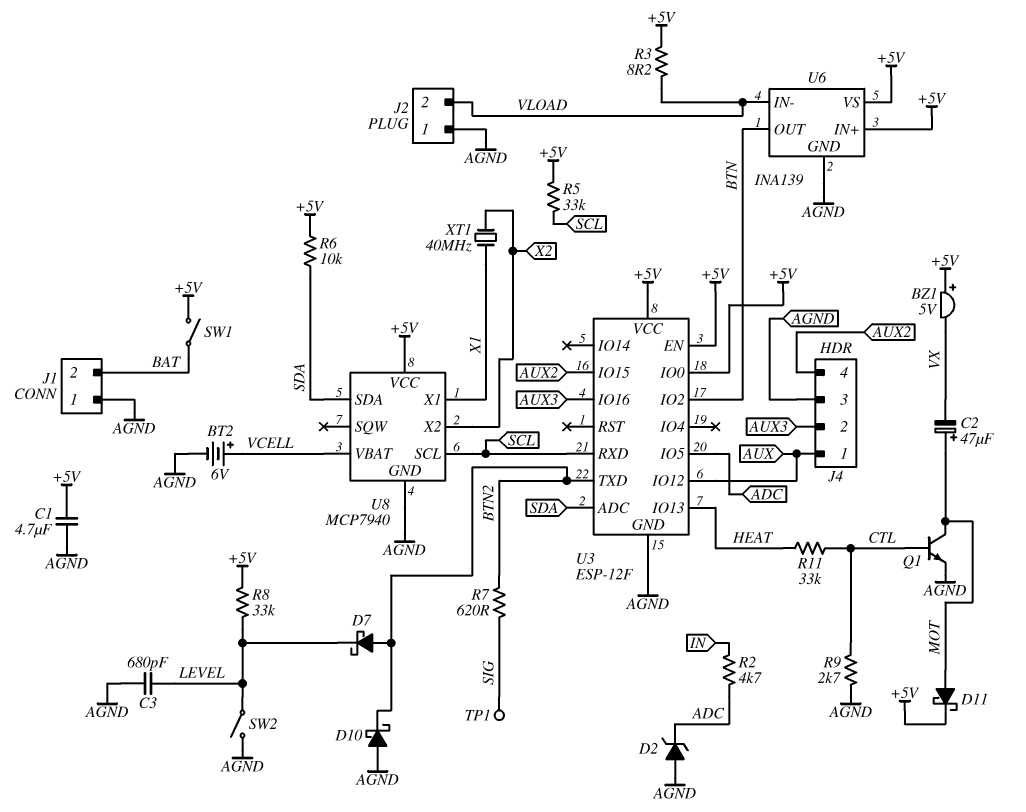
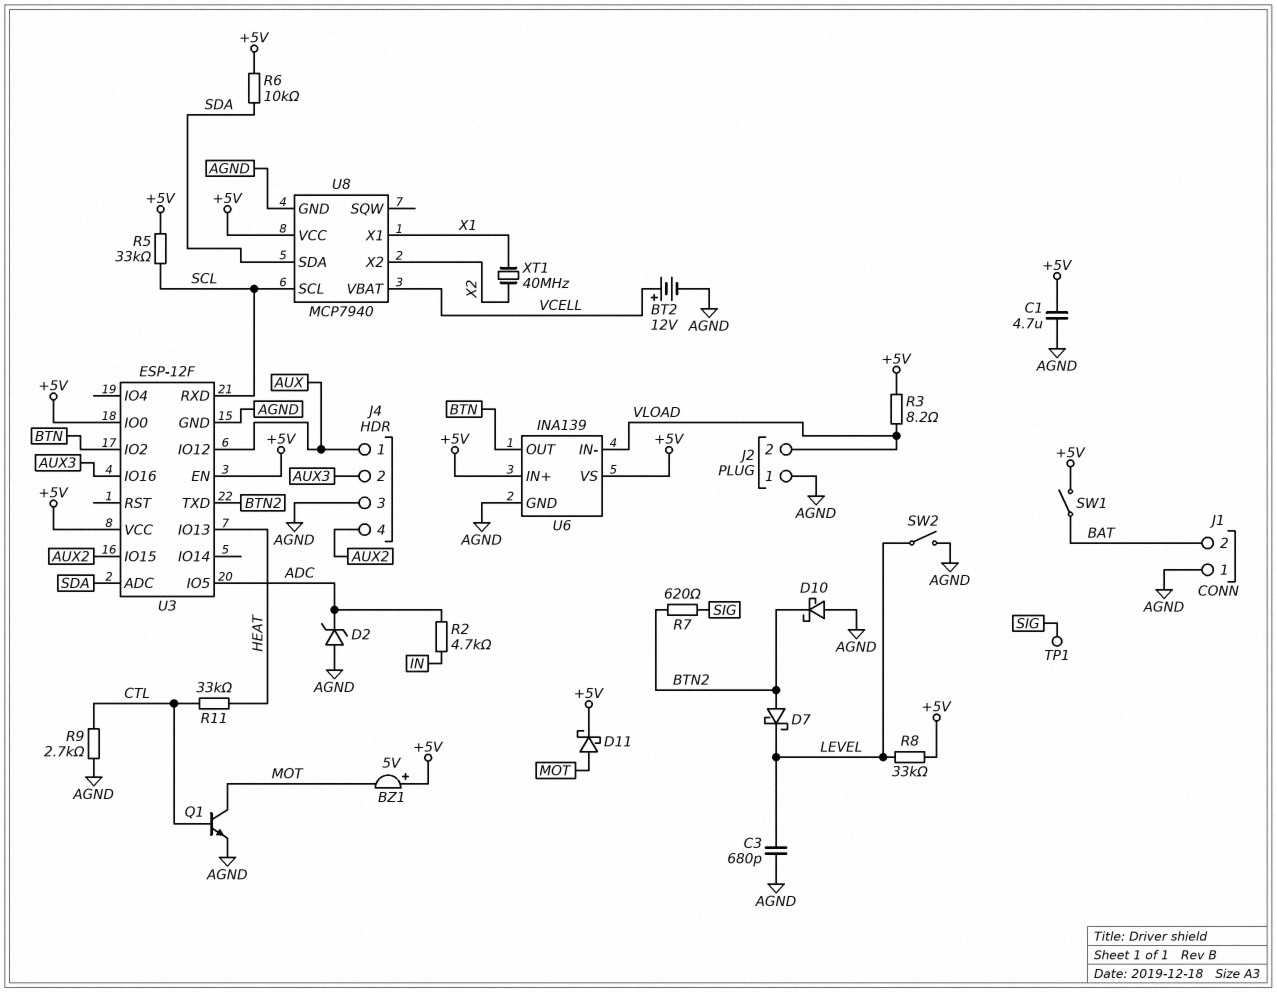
BT2: 6V (plus VCELL, minus AGND) -> 12V (plus VCELL, minus AGND)
BZ1: buzzer 5V (plus +5V, minus VX) -> buzzer 5V (plus +5V, minus MOT)
C2: 47uF (plus MOT, minus VX) -> none

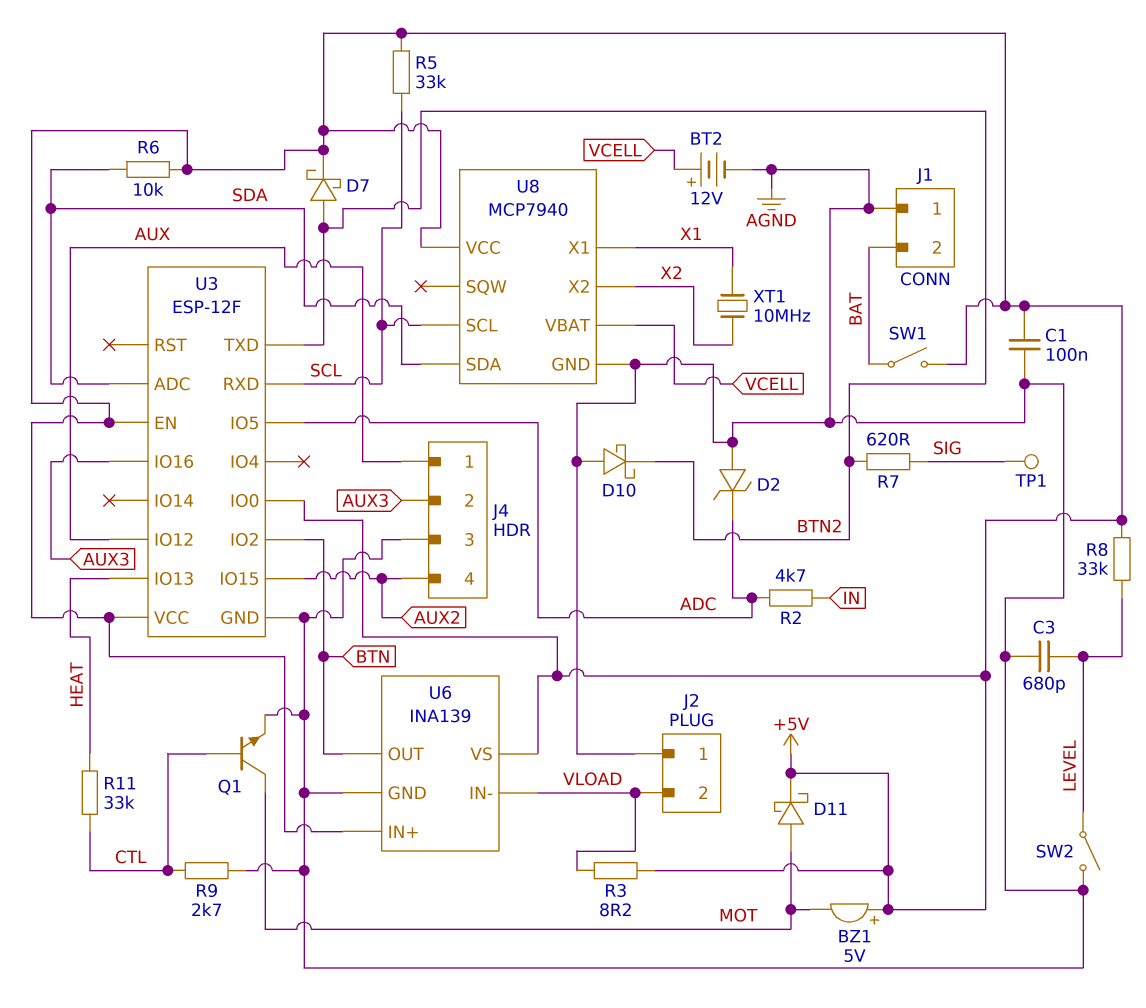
C1: 4.7uF (+5V, AGND) -> 100nF (+5V, AGND)
D7: schottky (A BTN2, K LEVEL) -> schottky (A BTN2, K +5V)
XT1: 40MHz (X1, X2) -> 10MHz (X1, X2)

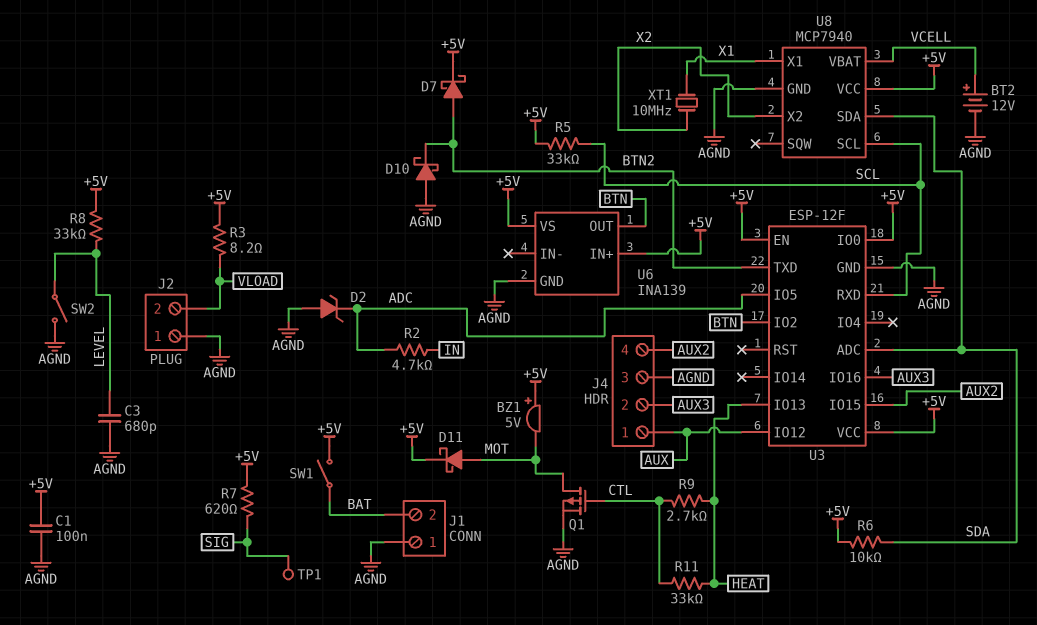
Q1: NPN (B CTL, C MOT, E AGND) -> PMOS (G CTL, D MOT, S AGND)
R7: 620 (BTN2, SIG) -> 620 (+5V, SIG)
R9: 2.7k (AGND, CTL) -> 2.7k (CTL, HEAT)
U6 pin IN-: VLOAD -> none

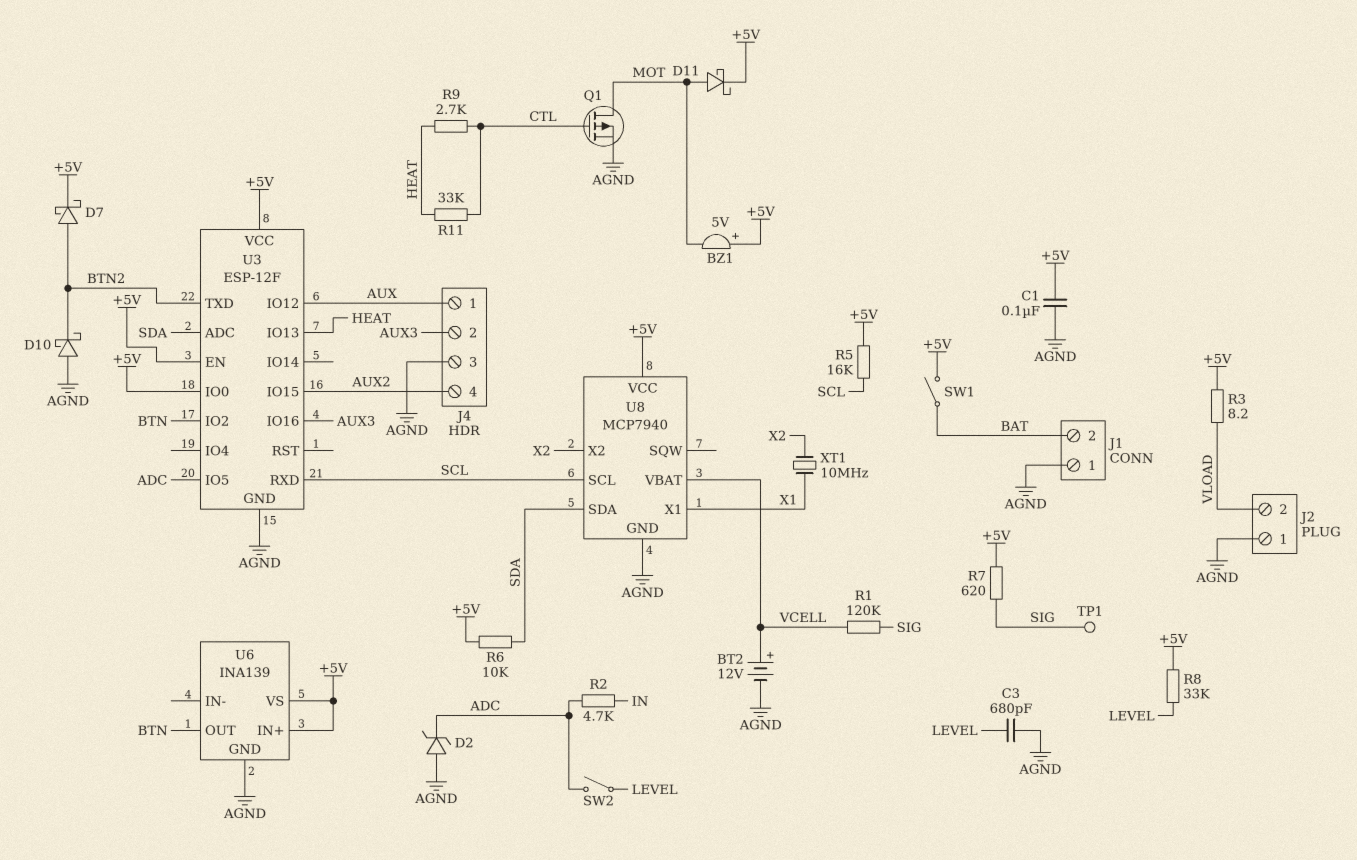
R1: none -> 120k (SIG, VCELL)
R5: 33k (+5V, SCL) -> 16k (+5V, SCL)
SW2: switch (AGND, LEVEL) -> switch (ADC, LEVEL)

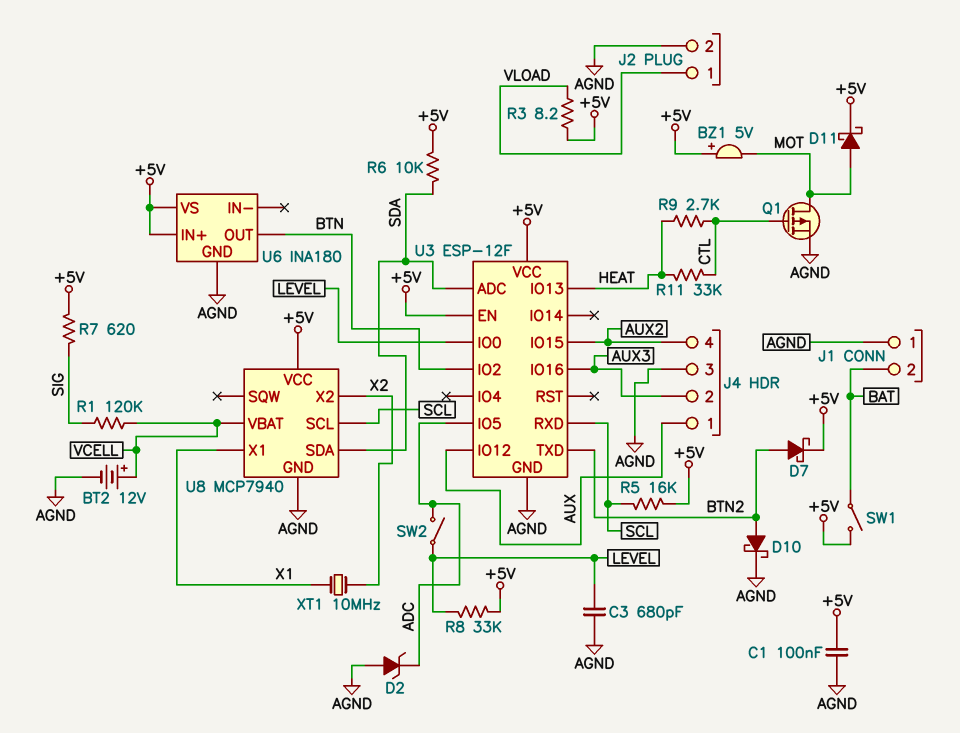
D10: schottky (A AGND, K BTN2) -> schottky (A BTN2, K AGND)
J2 pin 1: AGND -> VLOAD
J2 pin 2: VLOAD -> AGND
R2: 4.7k (ADC, IN) -> none
TP1: test point (SIG) -> none
U3 pin IO0: +5V -> LEVEL
U6: INA139 -> INA180

